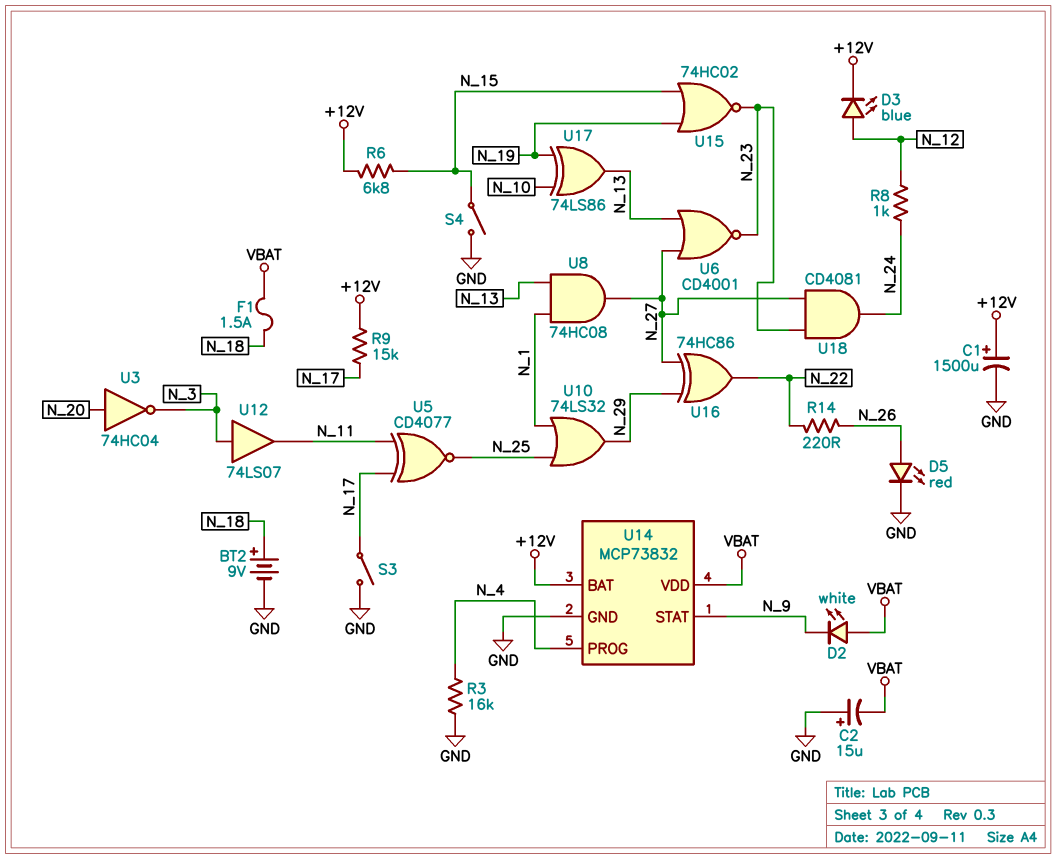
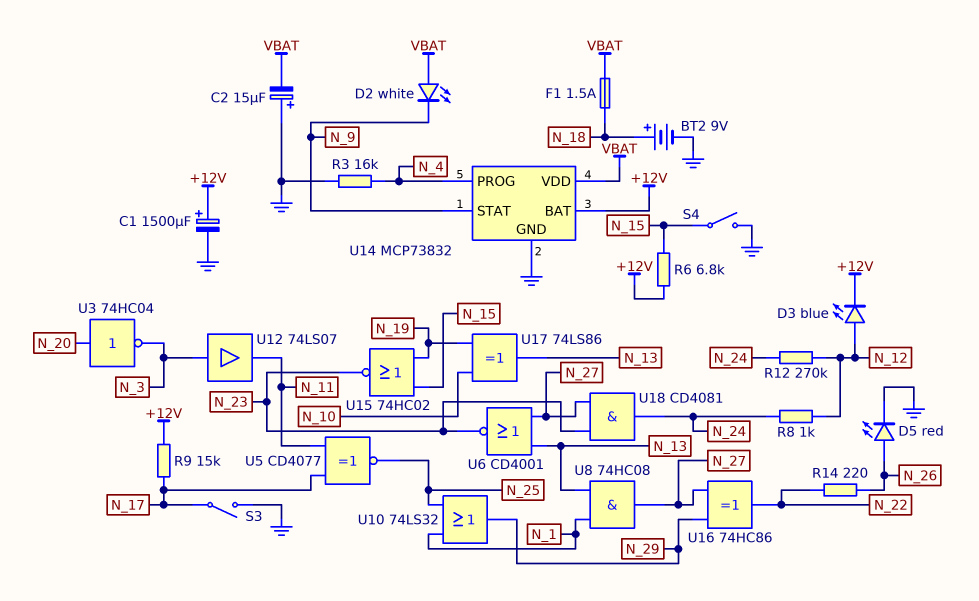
R12: none -> 270k (N_12, N_24)

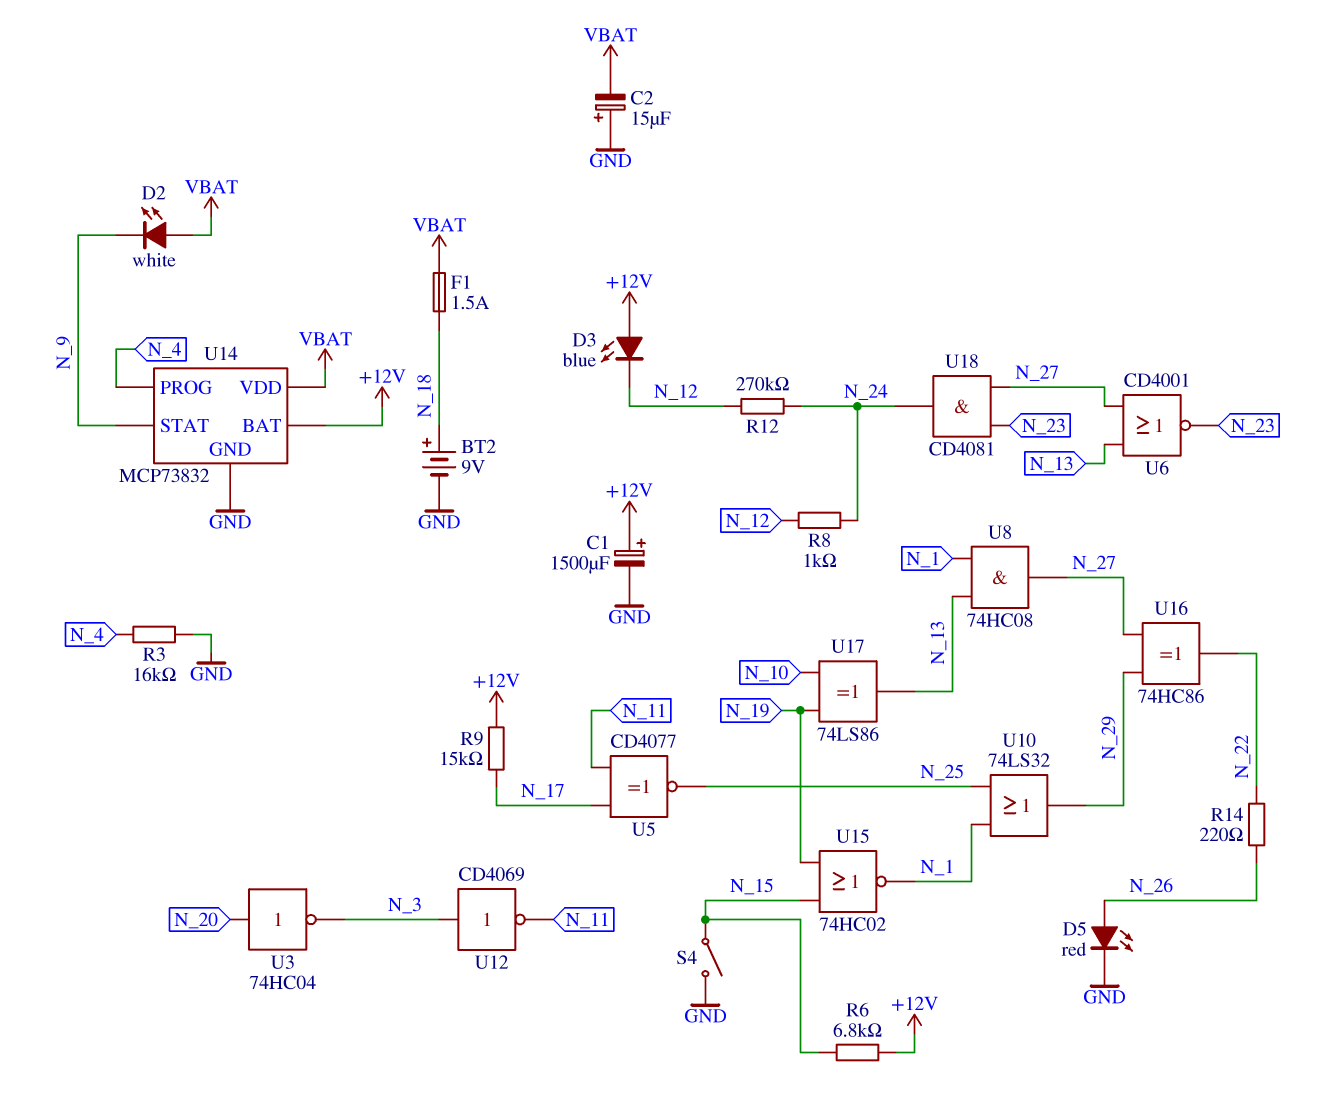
D3: LED blue (A N_12, K +12V) -> LED blue (A +12V, K N_12)
S3: switch (GND, N_17) -> none
U12: buffer 74LS07 (in N_3, out N_11) -> NOT CD4069 (in N_3, out N_11)
U15: NOR 74HC02 (in N_15, in N_19, out N_23) -> NOR 74HC02 (in N_15, in N_19, out N_1)

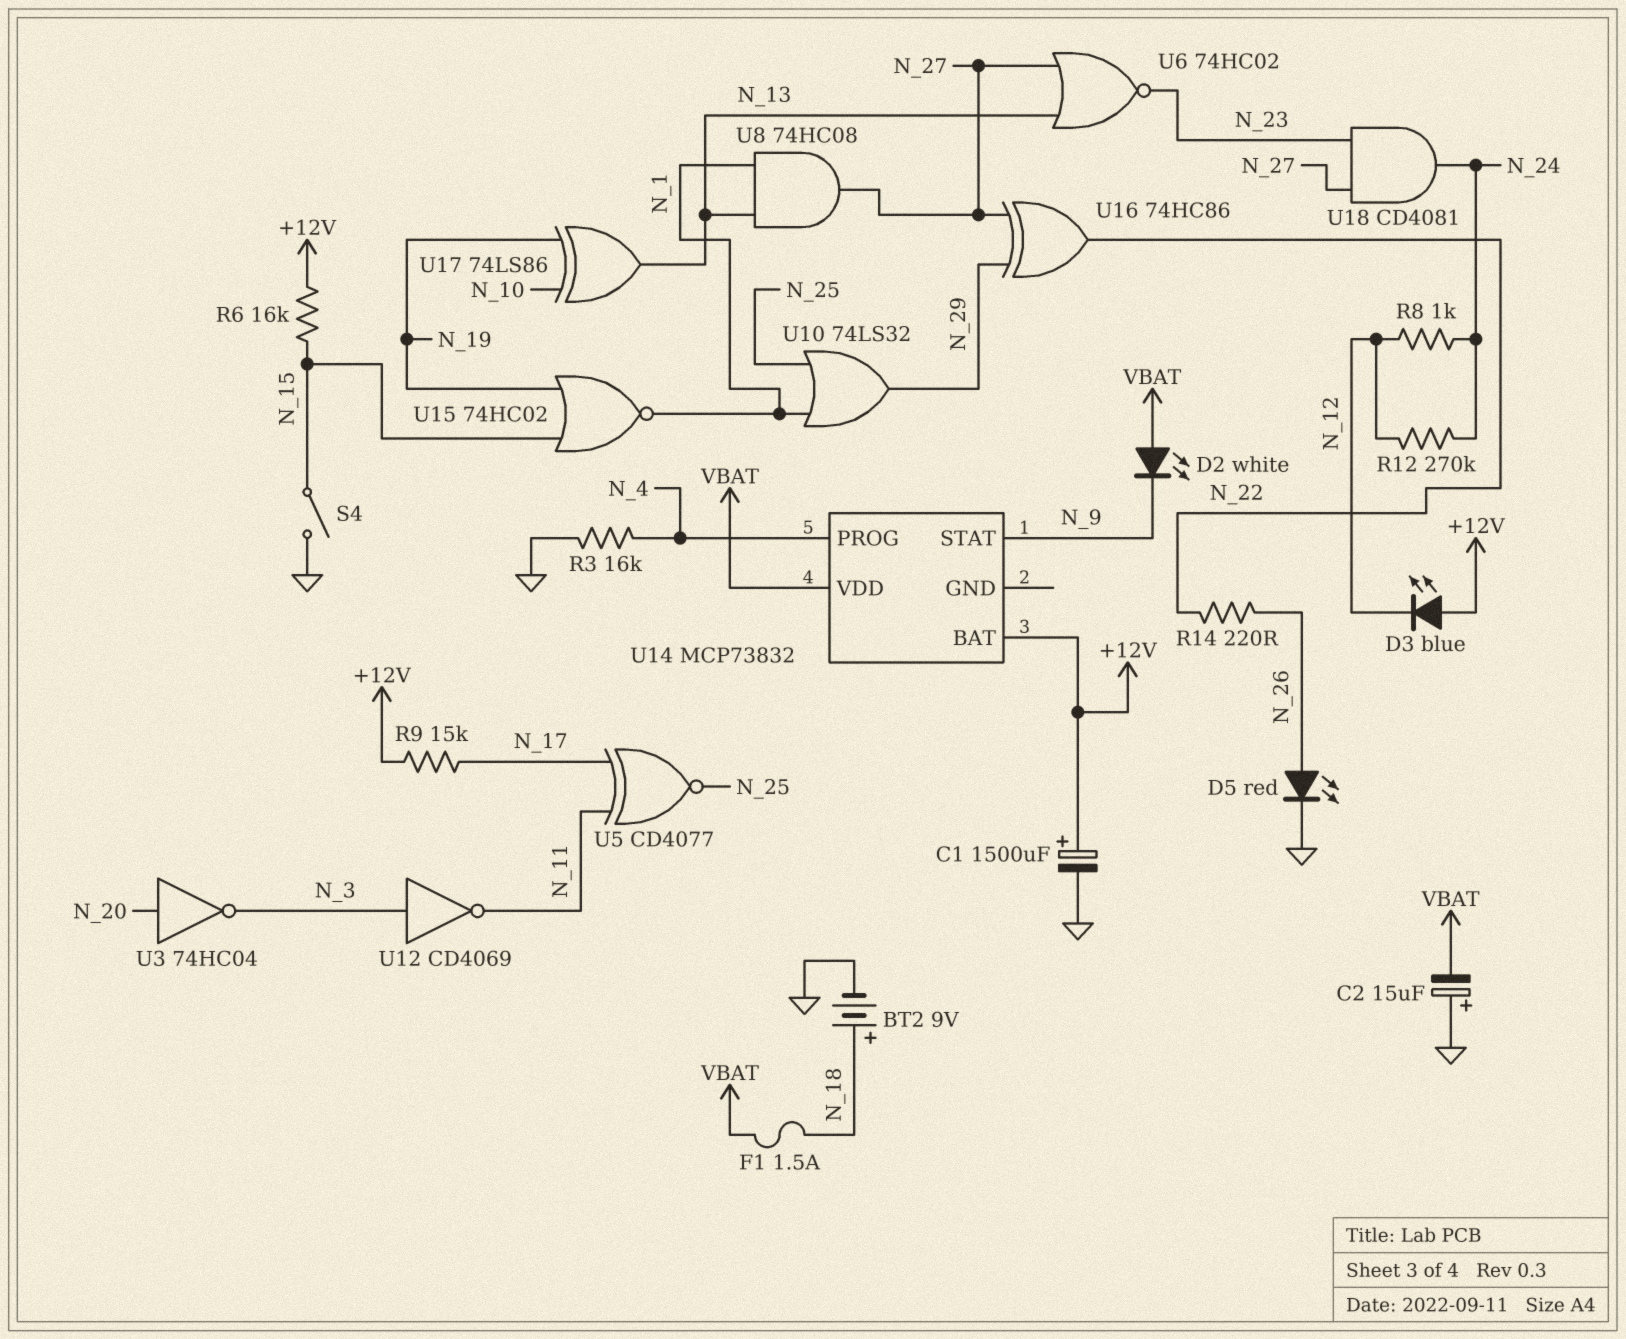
R6: 6.8k (+12V, N_15) -> 16k (+12V, N_15)
U6: NOR CD4001 (in N_13, in N_27, out N_23) -> NOR 74HC02 (in N_13, in N_27, out N_23)
U14 pin GND: GND -> none

